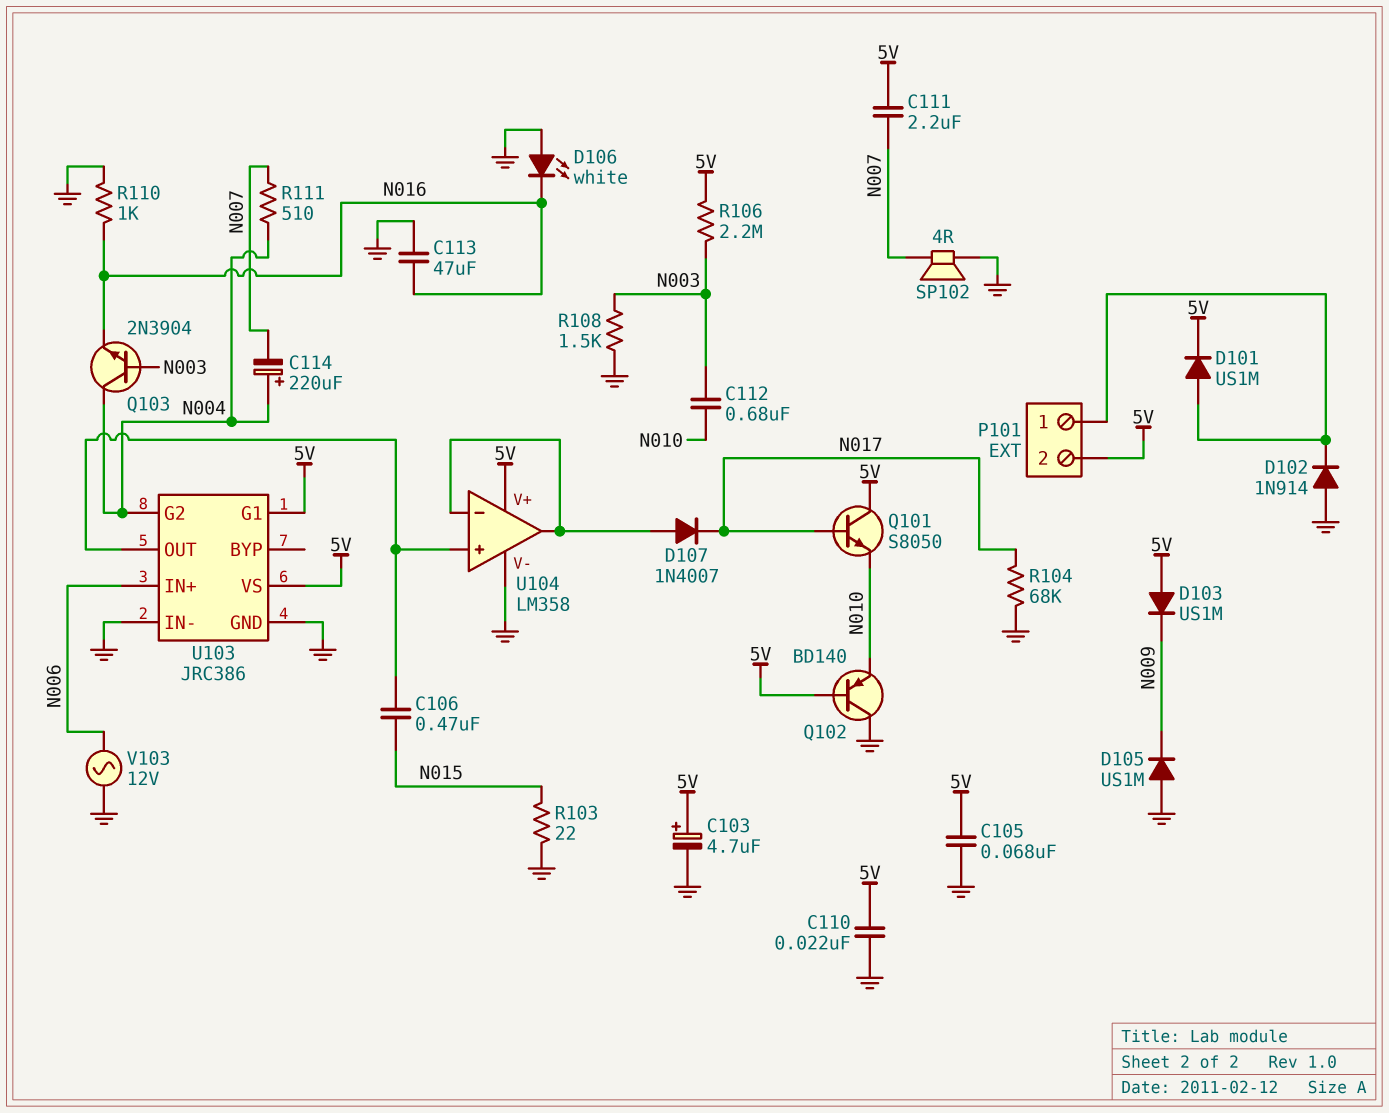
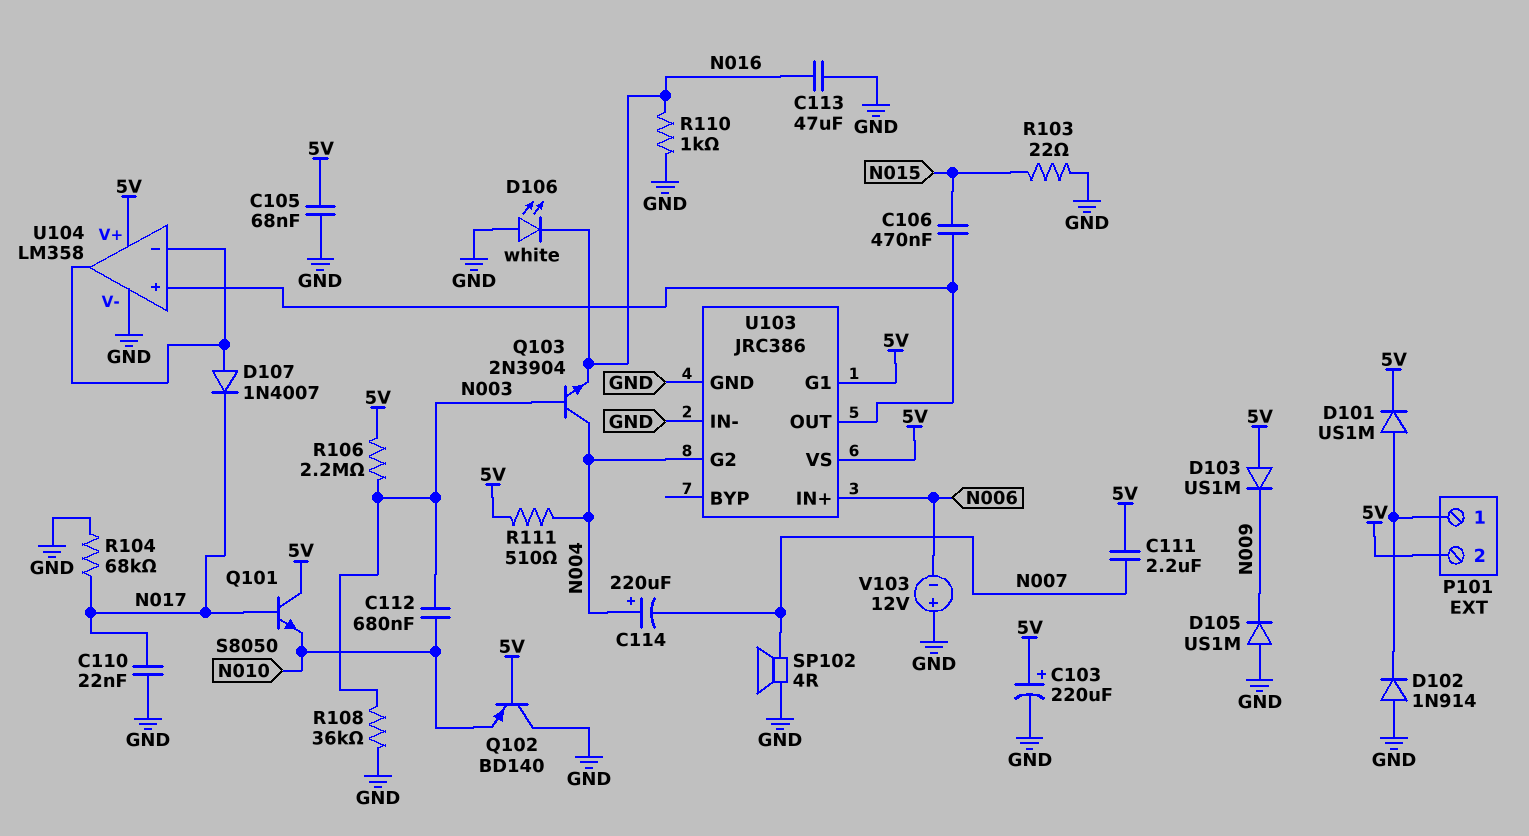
C103: 4.7uF (plus 5V, minus GND) -> 220uF (plus 5V, minus GND)
C110: 22nF (5V, GND) -> 22nF (GND, N017)
R108: 1.5k (GND, N003) -> 36k (GND, N003)
R111: 510 (N004, N007) -> 510 (5V, N004)
V103: AC 12V (GND, N006) -> 12V (plus GND, minus N006)

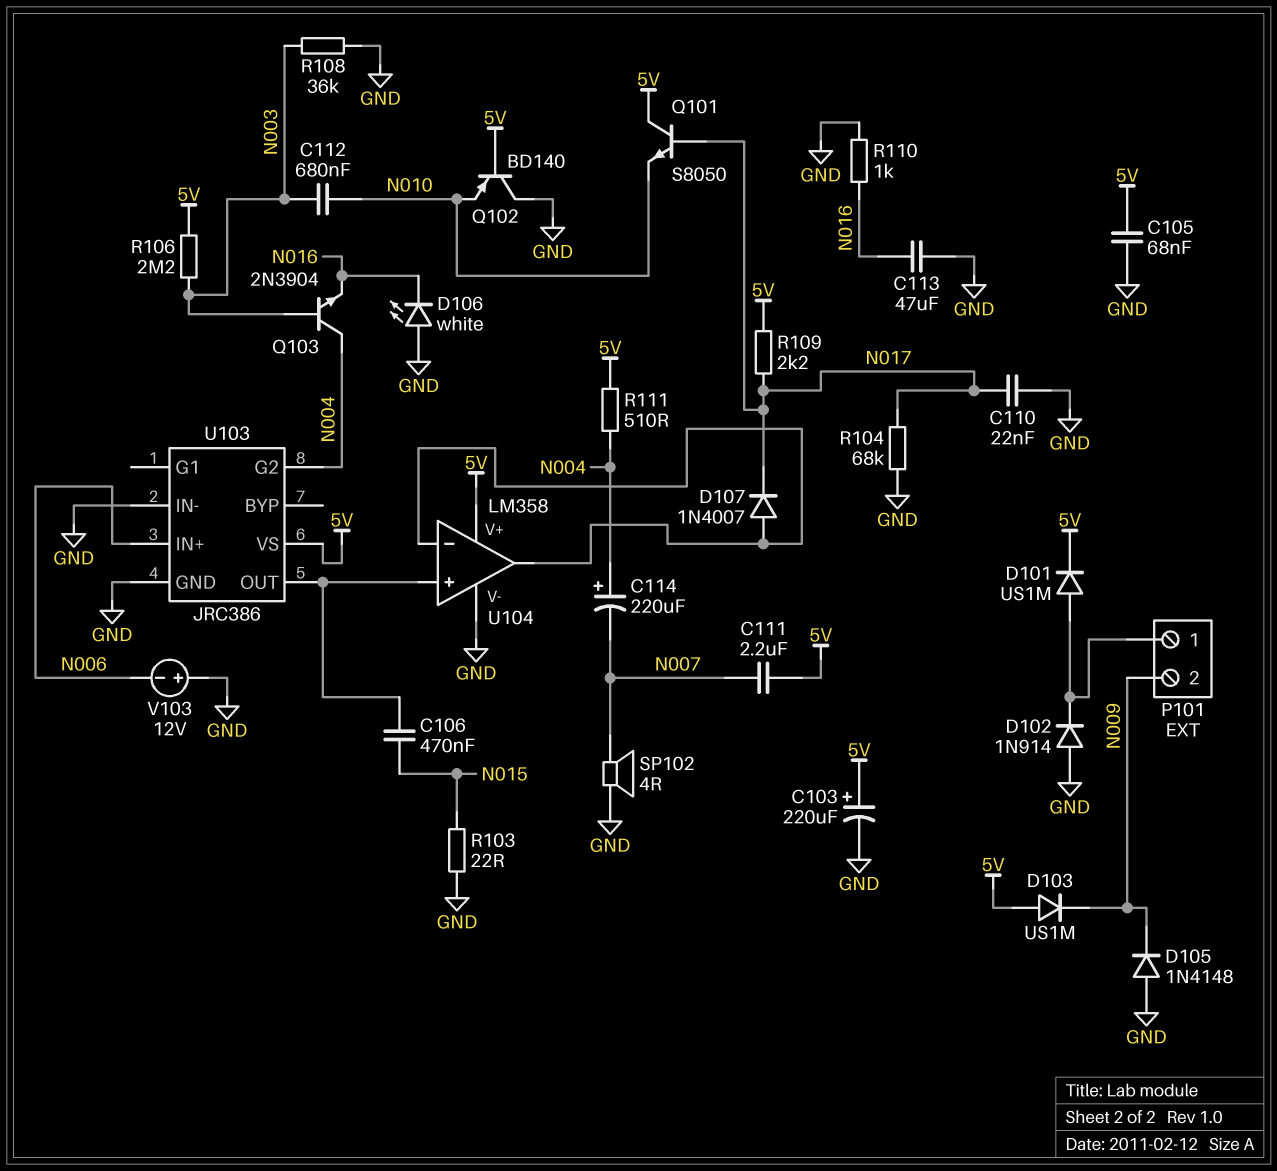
D105: diode US1M (A GND, K N009) -> diode 1N4148 (A GND, K N009)
P101 pin 2: 5V -> N009
R109: none -> 2.2k (5V, N017)
U103 pin G1: 5V -> none

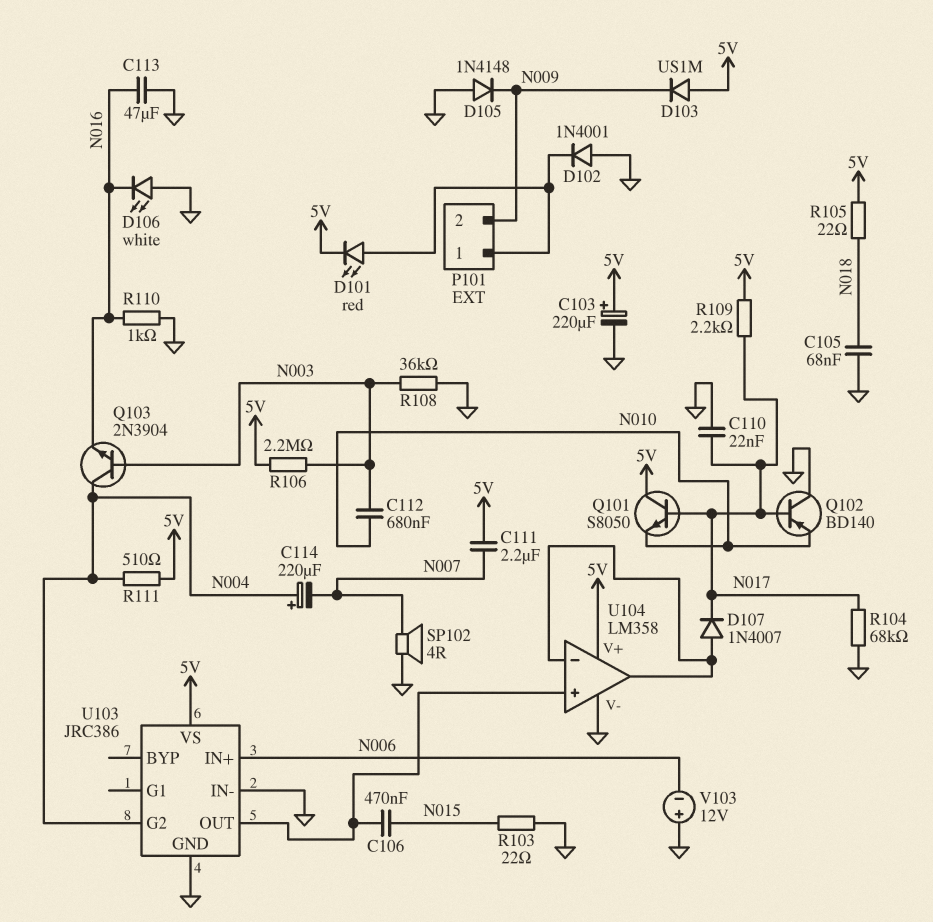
C105: 68nF (5V, GND) -> 68nF (GND, N018)
D101: diode US1M (A P101/1, K 5V) -> LED red (A P101/1, K 5V)
D102: diode 1N914 (A GND, K P101/1) -> diode 1N4001 (A GND, K P101/1)
Q102: PNP BD140 (B 5V, C GND, E N010) -> PNP BD140 (B N017, C GND, E N010)
R105: none -> 22 (5V, N018)

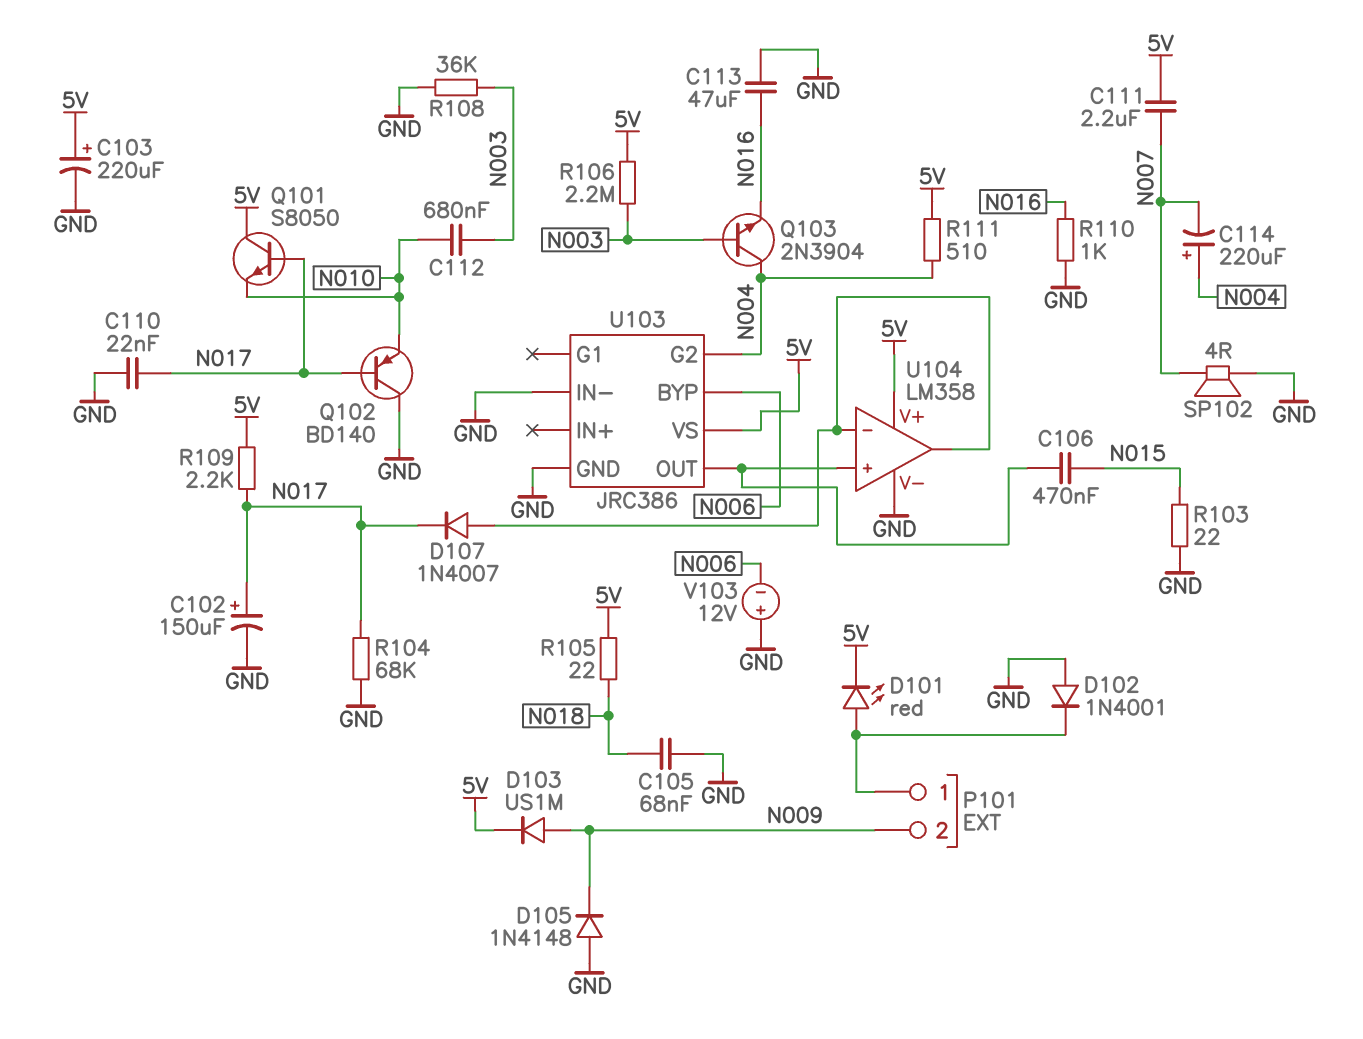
C102: none -> 150uF (plus N017, minus GND)
D103: diode US1M (A 5V, K N009) -> diode US1M (A N009, K 5V)
D106: LED white (A GND, K N016) -> none
U103 pin BYP: none -> N006
U103 pin IN+: N006 -> none

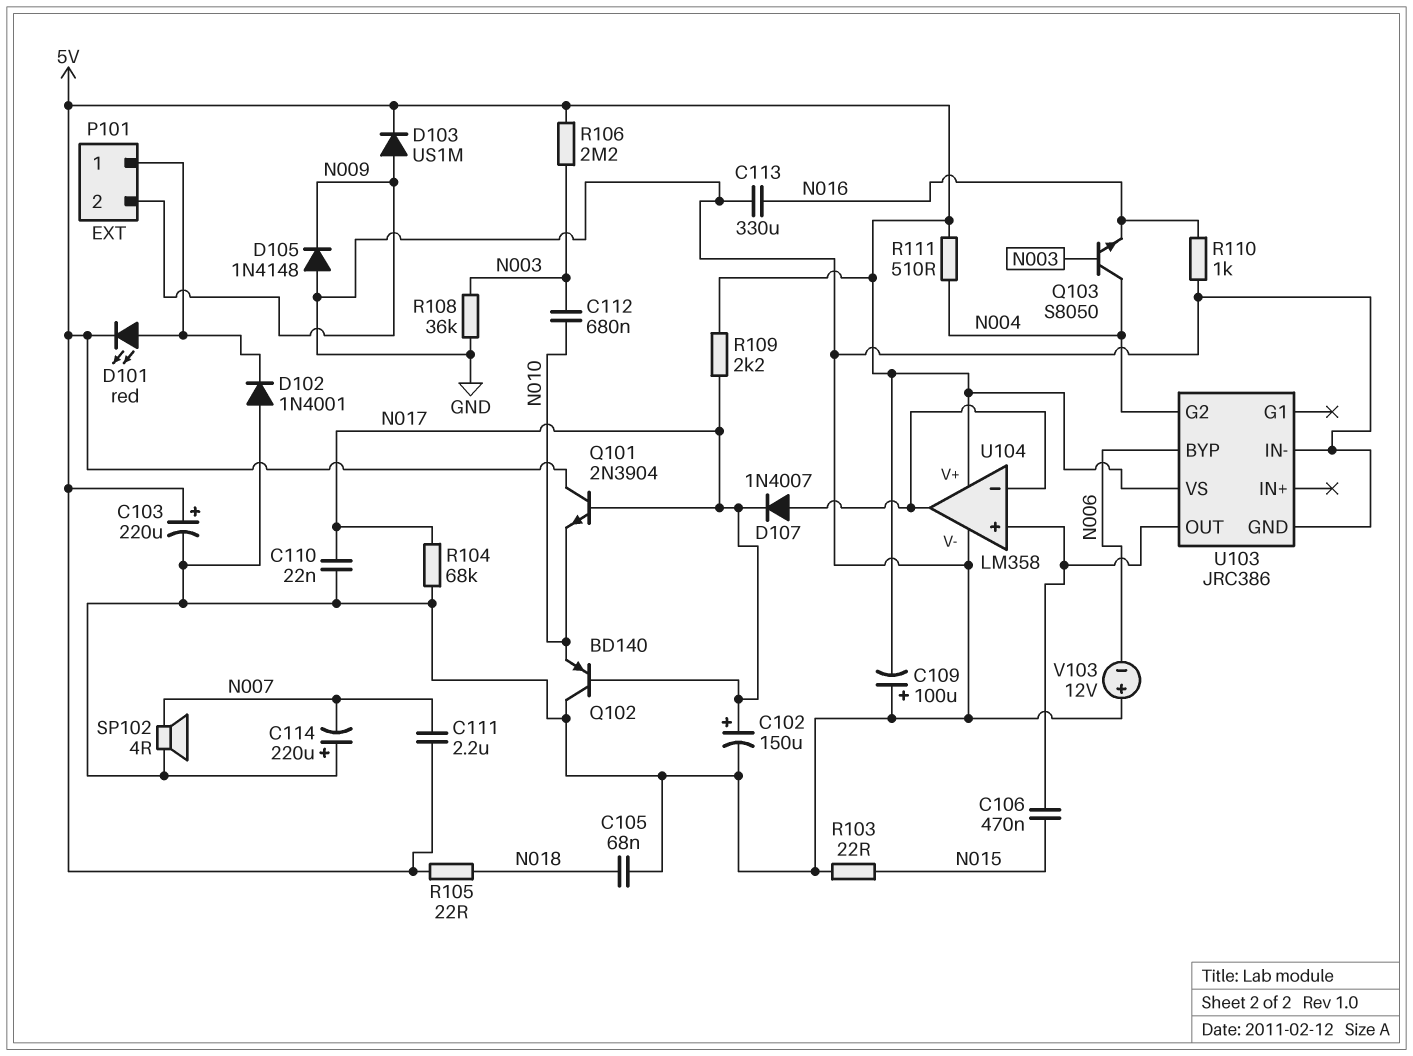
C109: none -> 100uF (plus GND, minus 5V)
C113: 47uF (GND, N016) -> 330uF (GND, N016)
C114: 220uF (plus N004, minus N007) -> 220uF (plus GND, minus N007)
Q101: NPN S8050 (B N017, C 5V, E N010) -> NPN 2N3904 (B N017, C 5V, E N010)
Q103: NPN 2N3904 (B N003, C N004, E N016) -> NPN S8050 (B N003, C N004, E N016)

